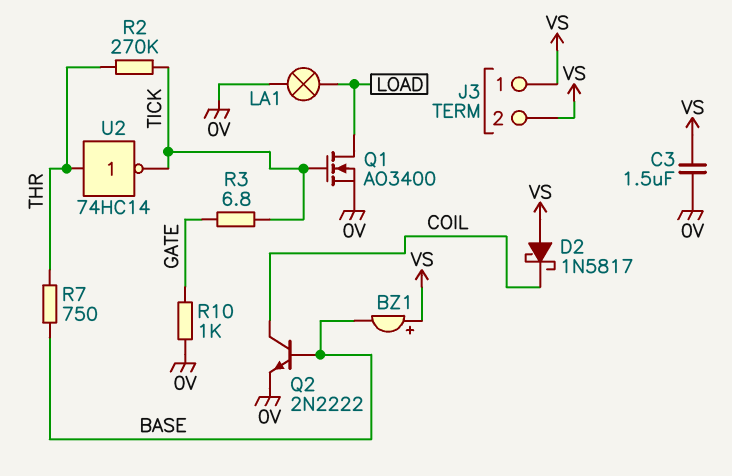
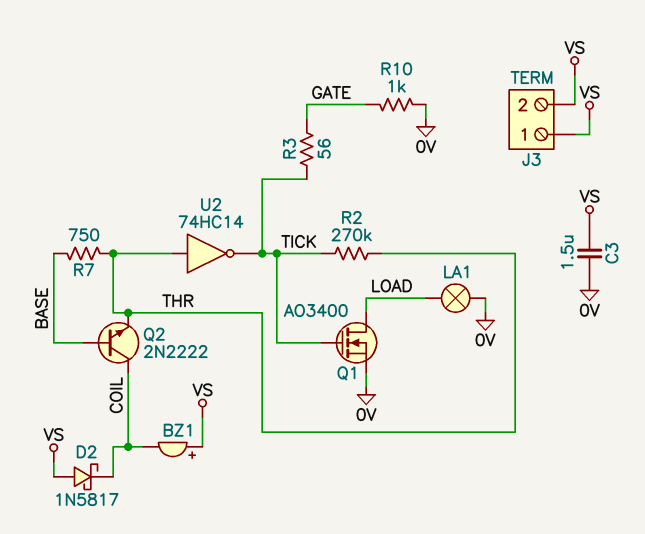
BZ1: buzzer (plus VS, minus BASE) -> buzzer (plus VS, minus COIL)
Q2: NPN 2N2222 (B BASE, C COIL, E 0V) -> NPN 2N2222 (B BASE, C COIL, E THR)
R3: 6.8 (GATE, TICK) -> 56 (GATE, TICK)

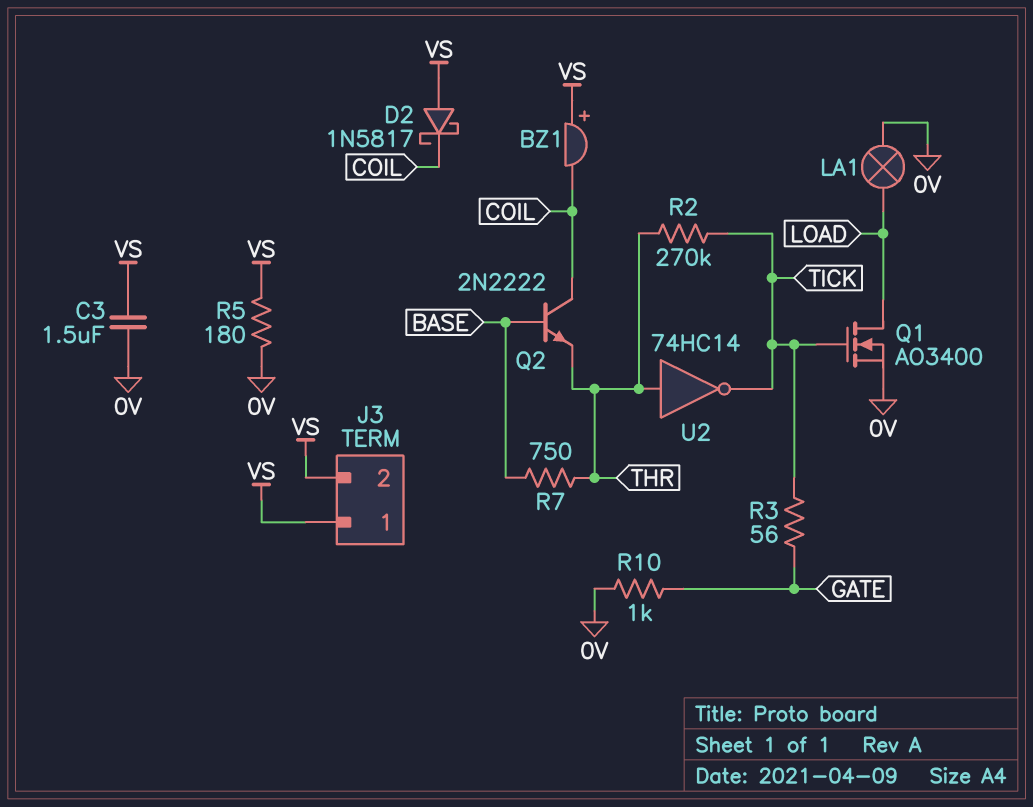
R5: none -> 180 (0V, VS)

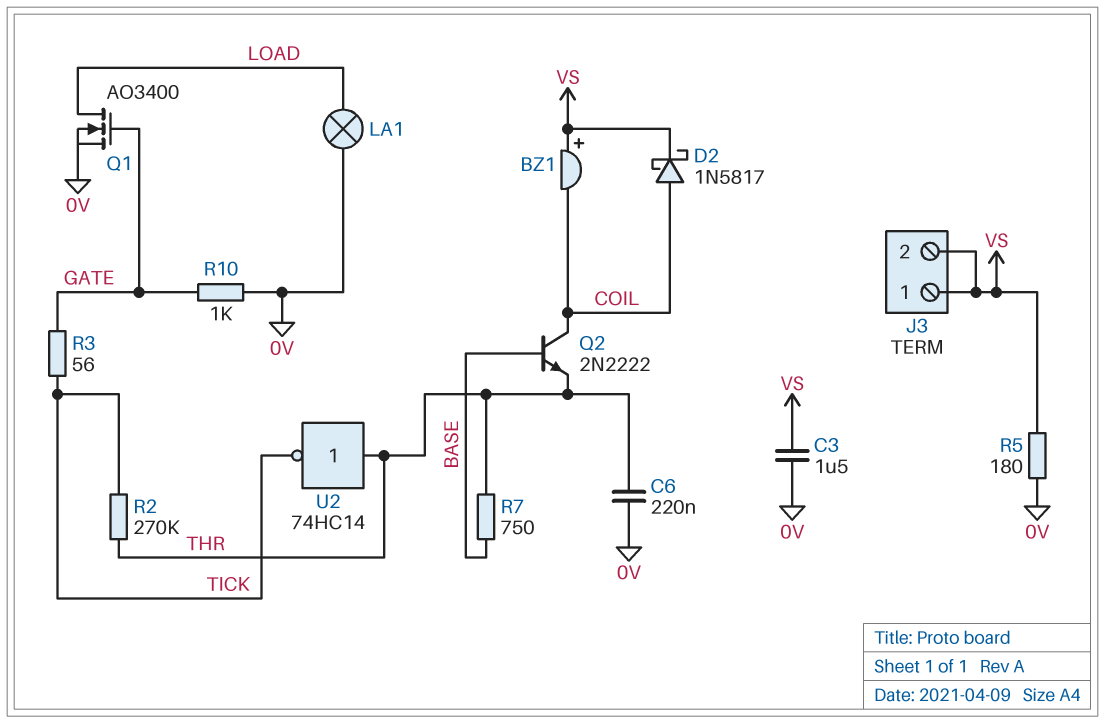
C6: none -> 220nF (0V, THR)
D2: schottky 1N5817 (A VS, K COIL) -> schottky 1N5817 (A COIL, K VS)
Q1: NMOS AO3400 (G TICK, D LOAD, S 0V) -> NMOS AO3400 (G GATE, D LOAD, S 0V)

